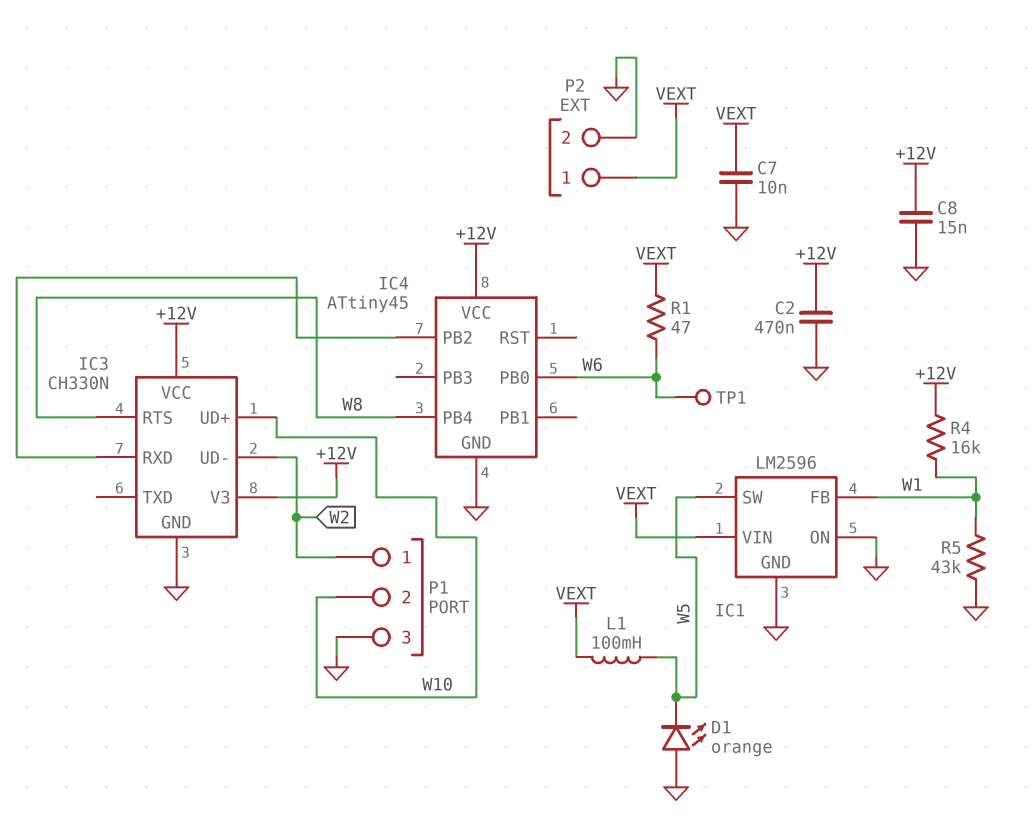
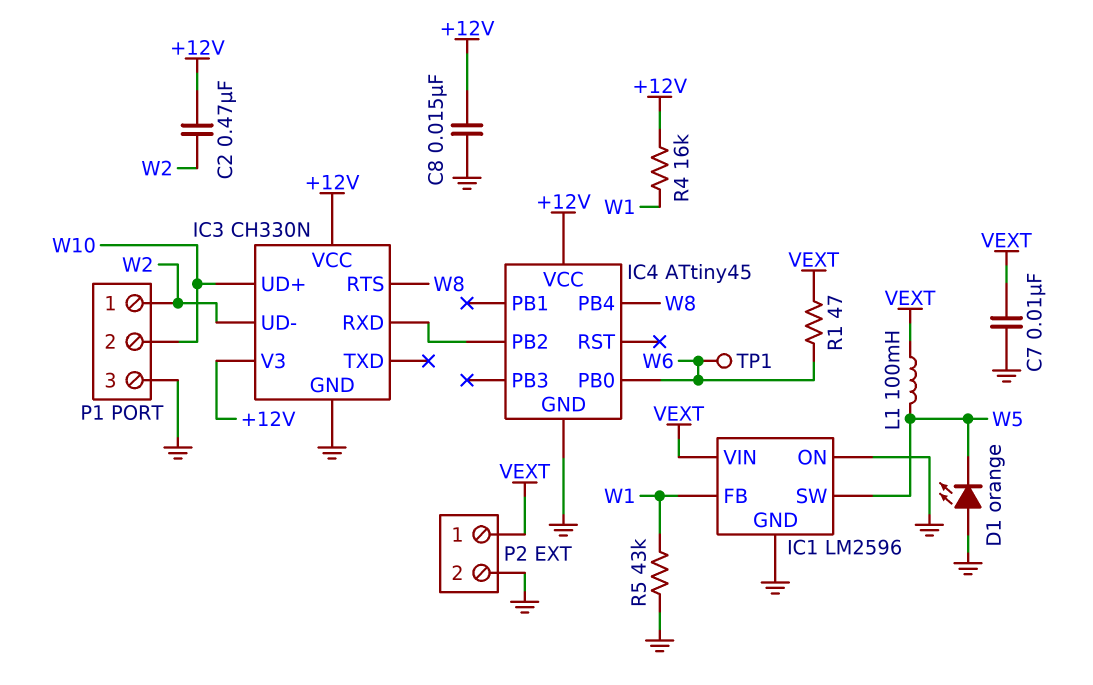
C2: 470nF (+12V, GND) -> 470nF (+12V, W2)

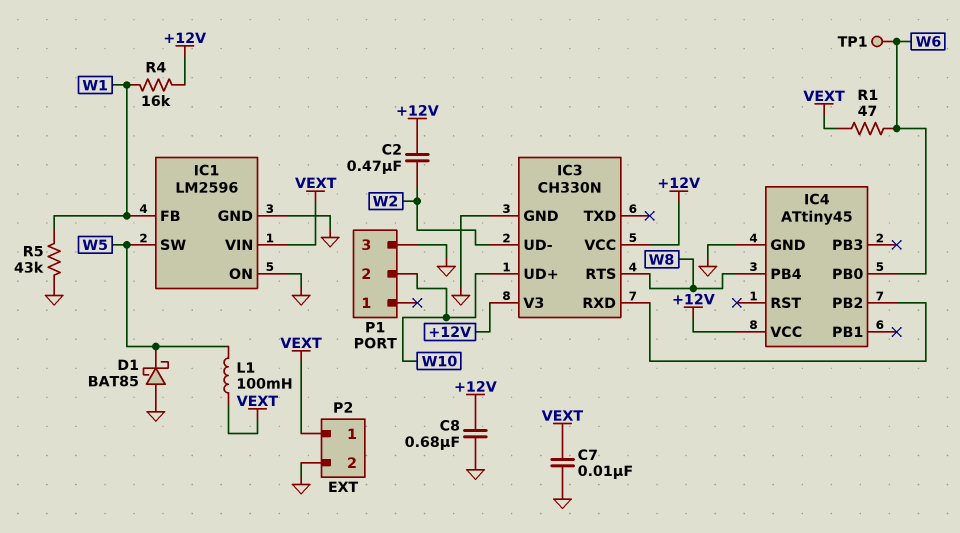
C8: 15nF (+12V, GND) -> 680nF (+12V, GND)
D1: LED orange (A GND, K W5) -> schottky BAT85 (A GND, K W5)
P1 pin 1: W2 -> none

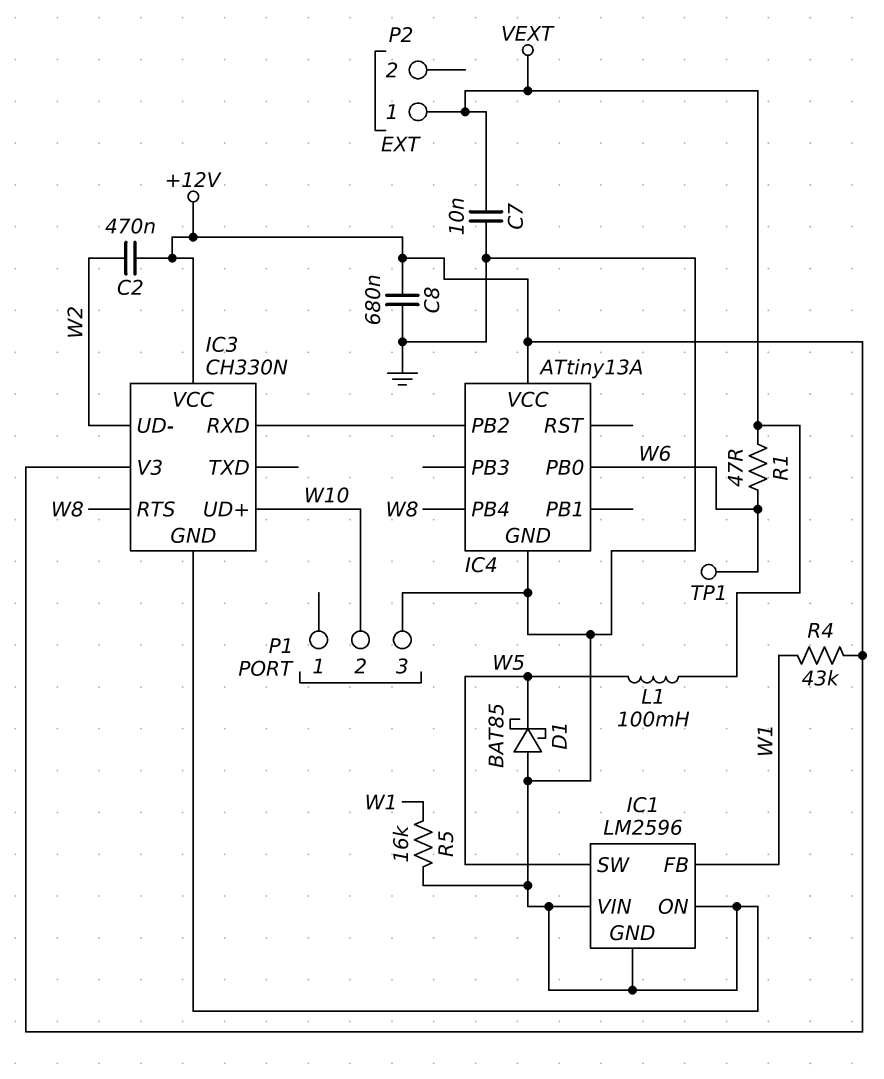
IC1 pin VIN: VEXT -> GND
IC4: ATtiny45 -> ATtiny13A
P2 pin 2: GND -> none
R4: 16k (+12V, W1) -> 43k (+12V, W1)
R5: 43k (GND, W1) -> 16k (GND, W1)

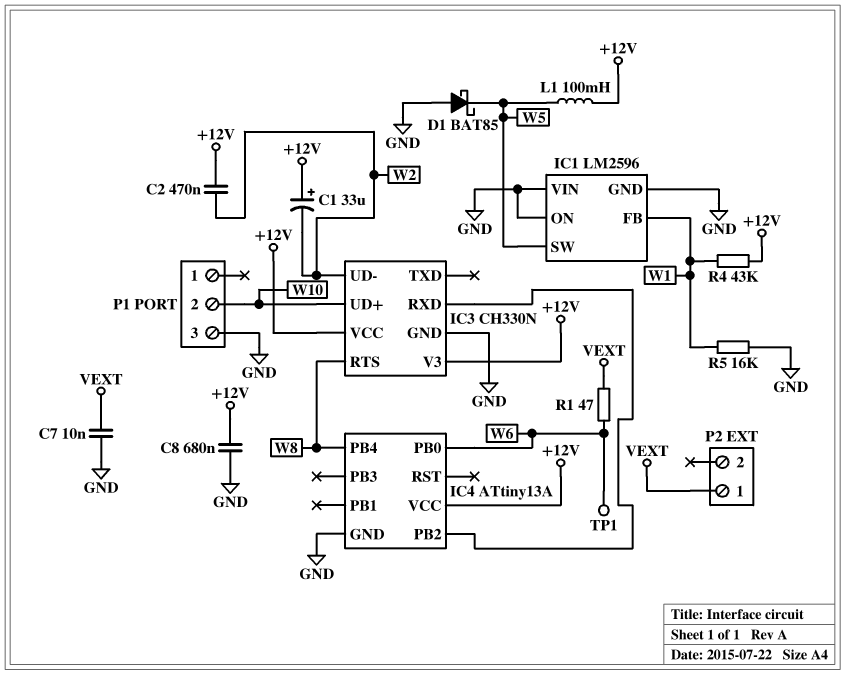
C1: none -> 33uF (plus +12V, minus W2)
L1: 100mH (VEXT, W5) -> 100mH (+12V, W5)

